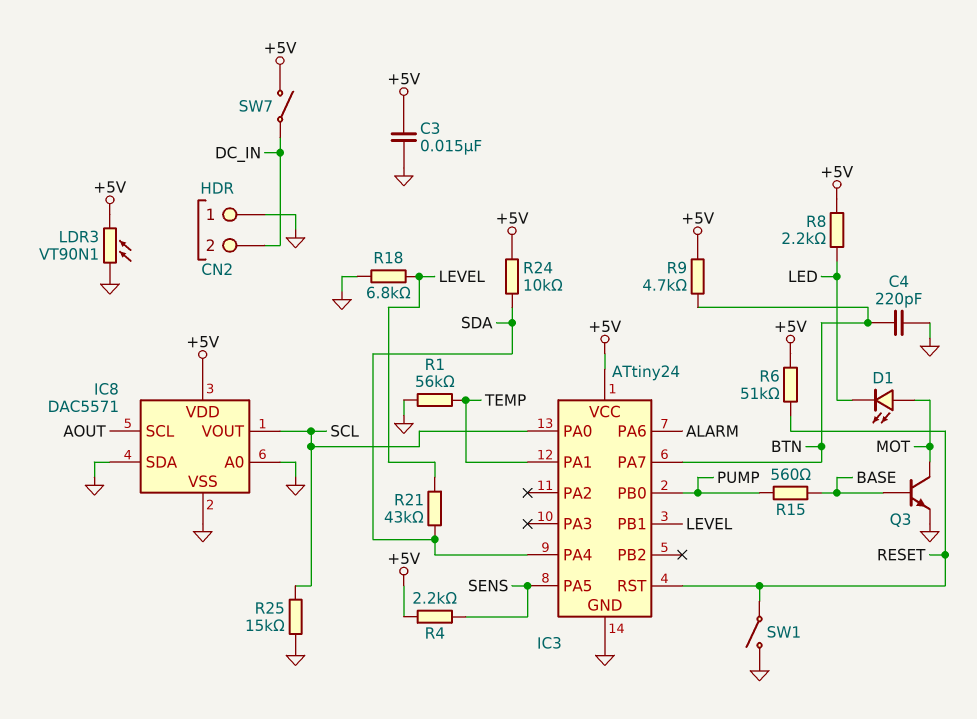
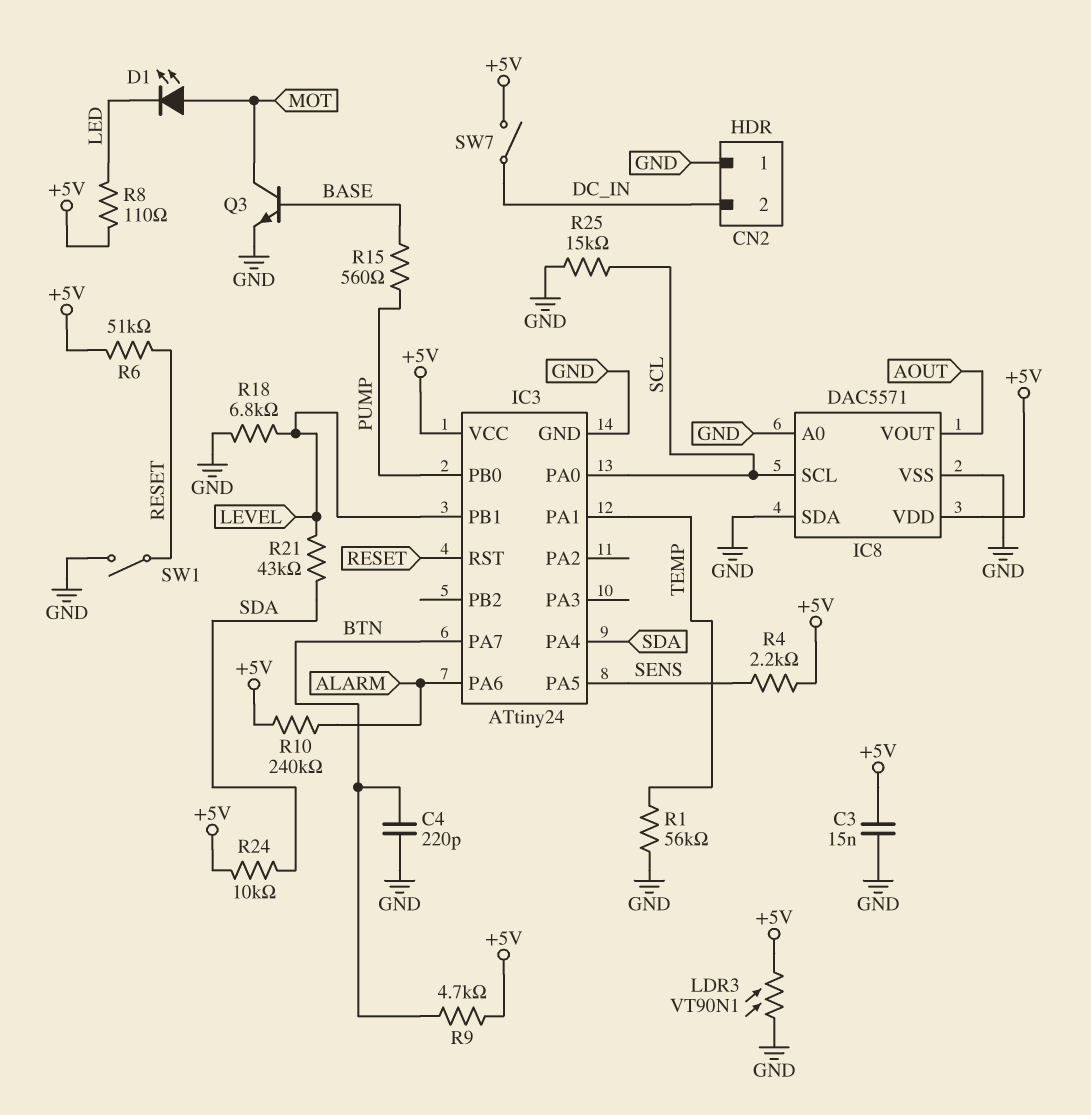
IC8 pin SCL: AOUT -> SCL
IC8 pin VOUT: SCL -> AOUT
R8: 2.2k (+5V, LED) -> 110 (+5V, LED)
R10: none -> 240k (+5V, ALARM)

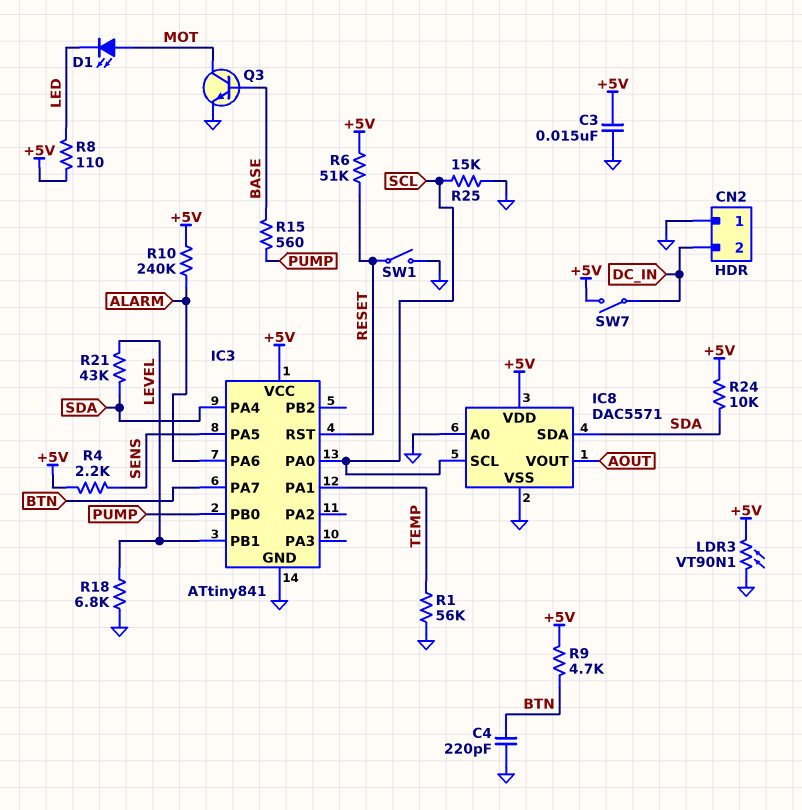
IC3: ATtiny24 -> ATtiny841
IC8 pin SDA: GND -> SDA

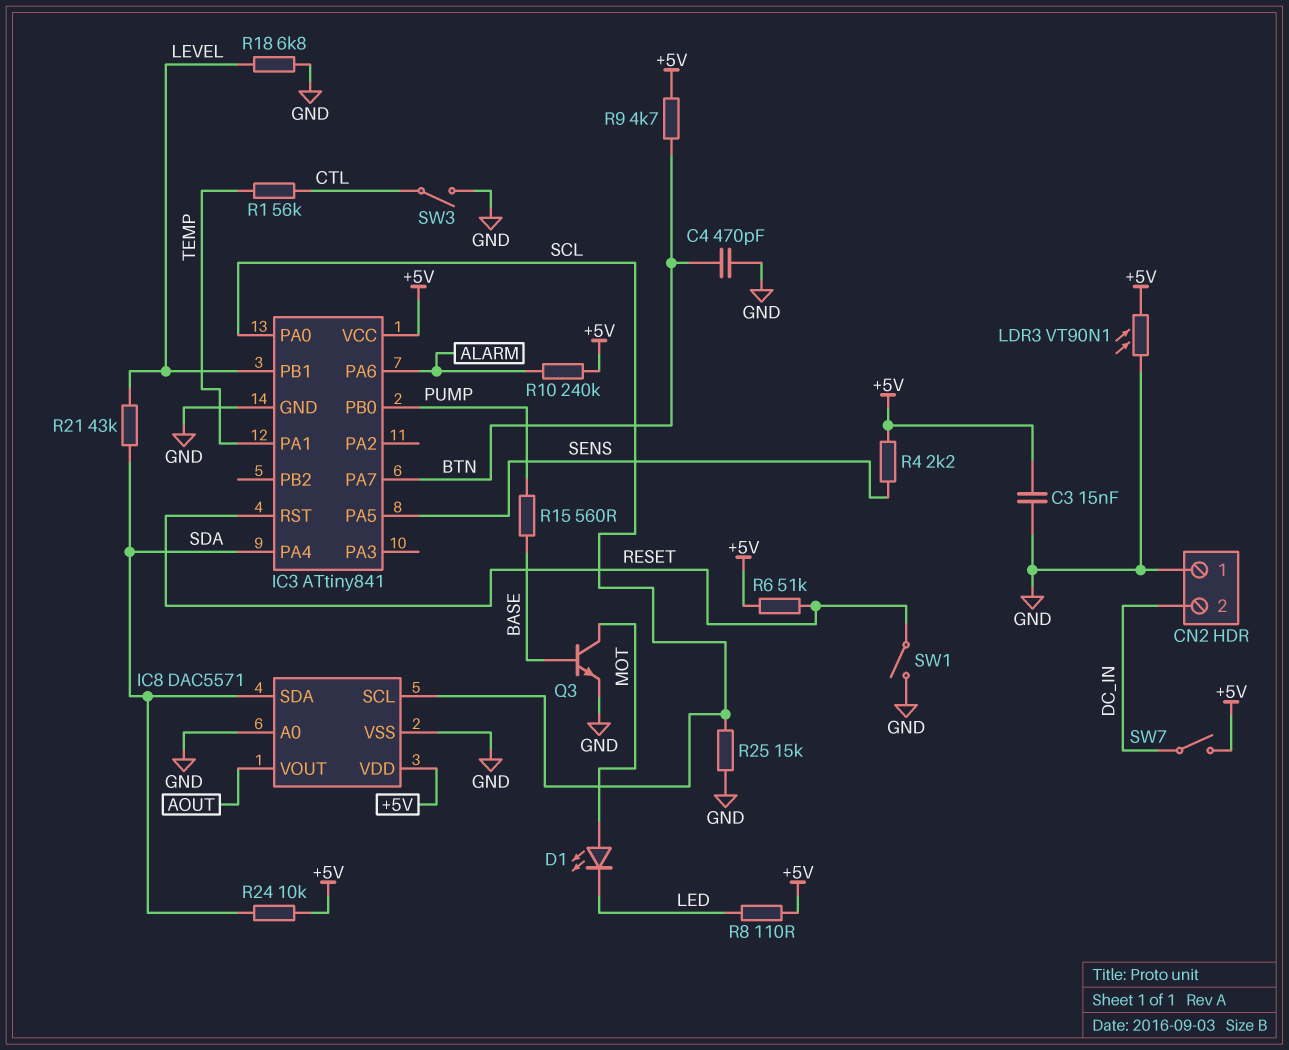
C4: 220pF (BTN, GND) -> 470pF (BTN, GND)
R1: 56k (GND, TEMP) -> 56k (CTL, TEMP)
SW3: none -> switch (CTL, GND)

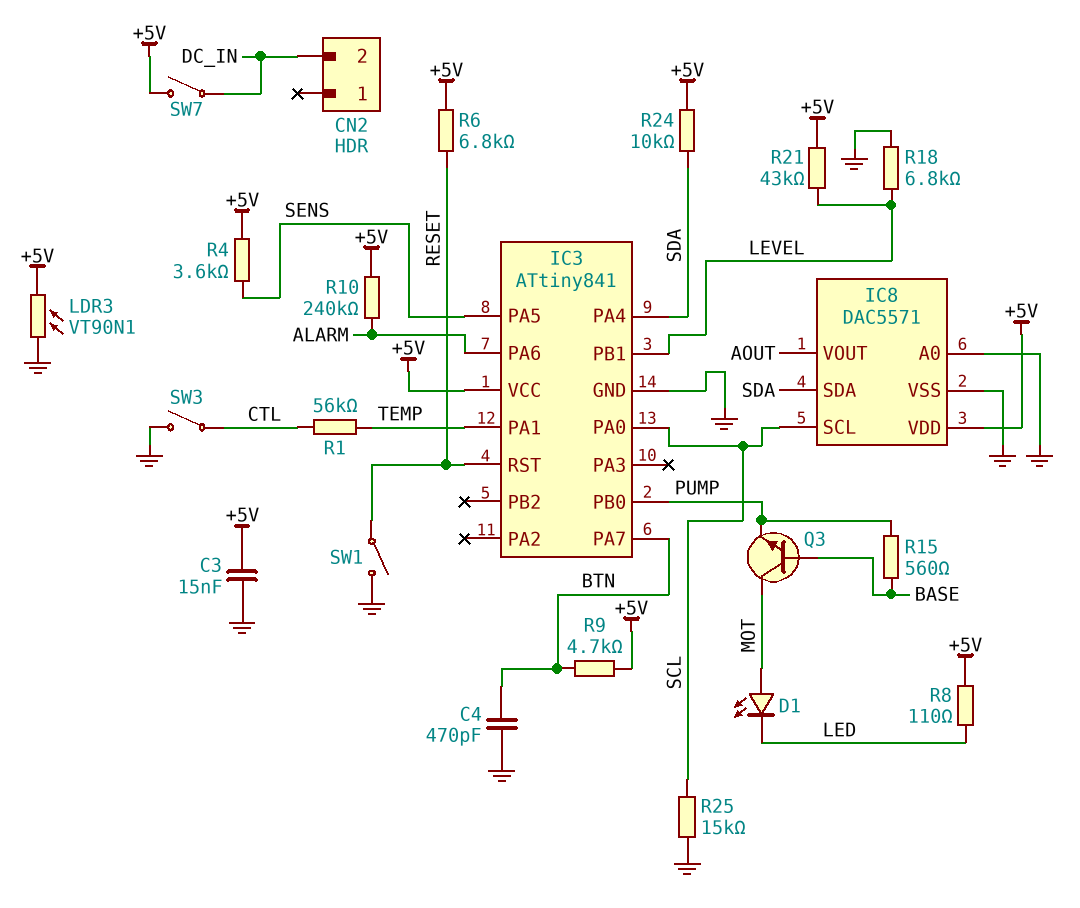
CN2 pin 1: GND -> none
Q3: NPN (B BASE, C MOT, E GND) -> NPN (B BASE, C MOT, E PUMP)
R4: 2.2k (+5V, SENS) -> 3.6k (+5V, SENS)
R6: 51k (+5V, RESET) -> 6.8k (+5V, RESET)
R21: 43k (LEVEL, SDA) -> 43k (+5V, LEVEL)

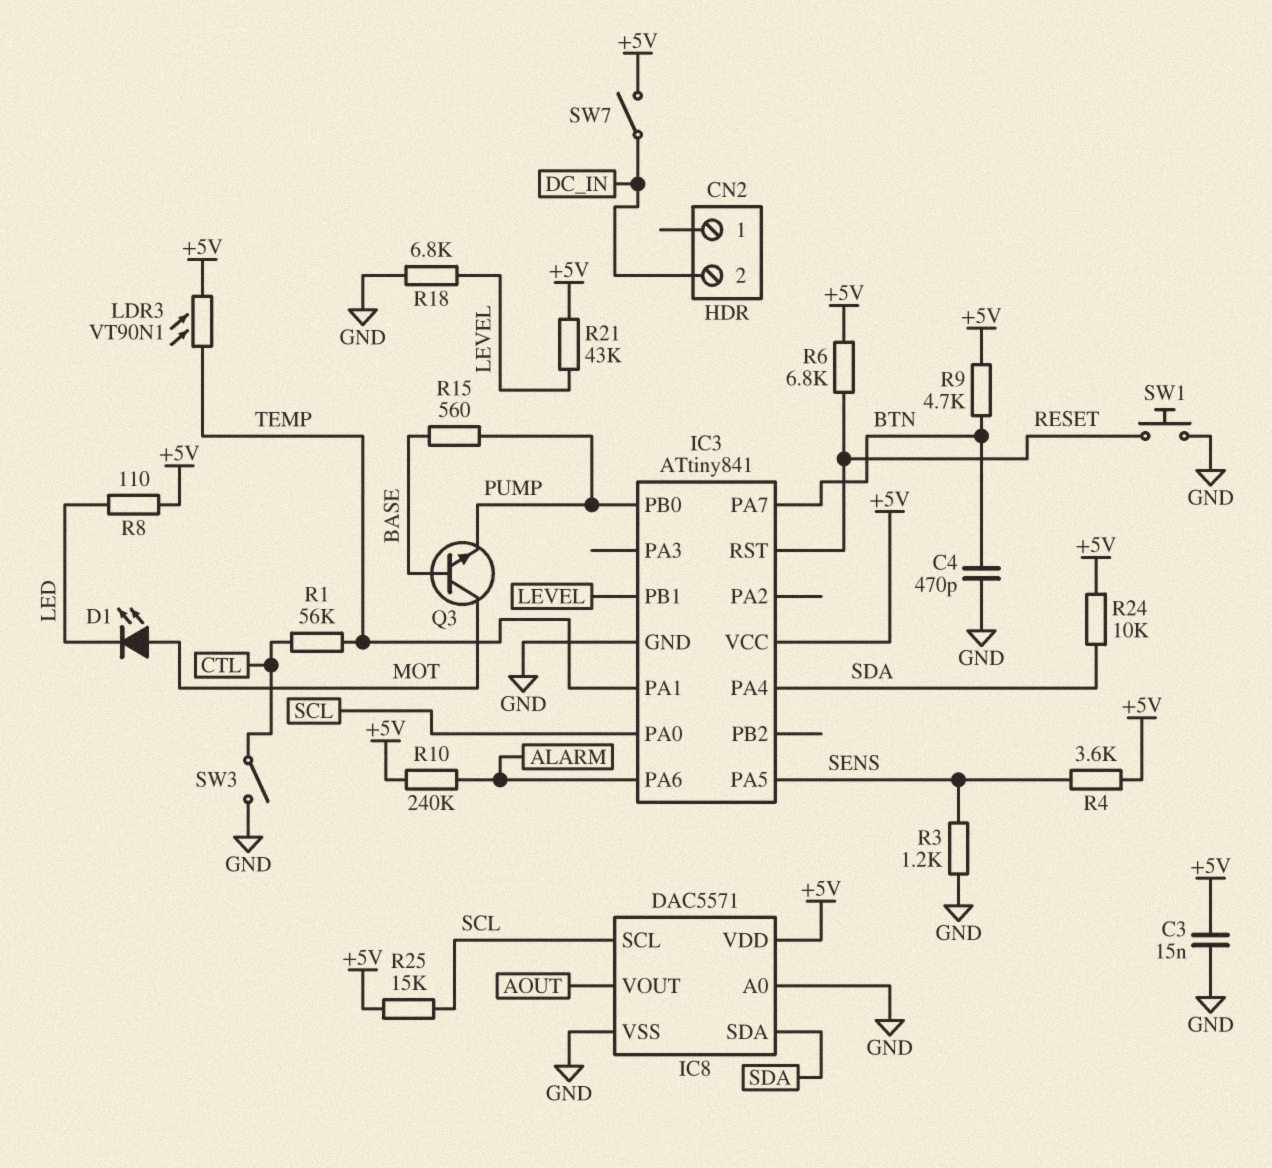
LDR3: VT90N1 (+5V, GND) -> VT90N1 (+5V, TEMP)
R3: none -> 1.2k (GND, SENS)
R25: 15k (GND, SCL) -> 15k (+5V, SCL)
SW1: switch (GND, RESET) -> button (GND, RESET)

